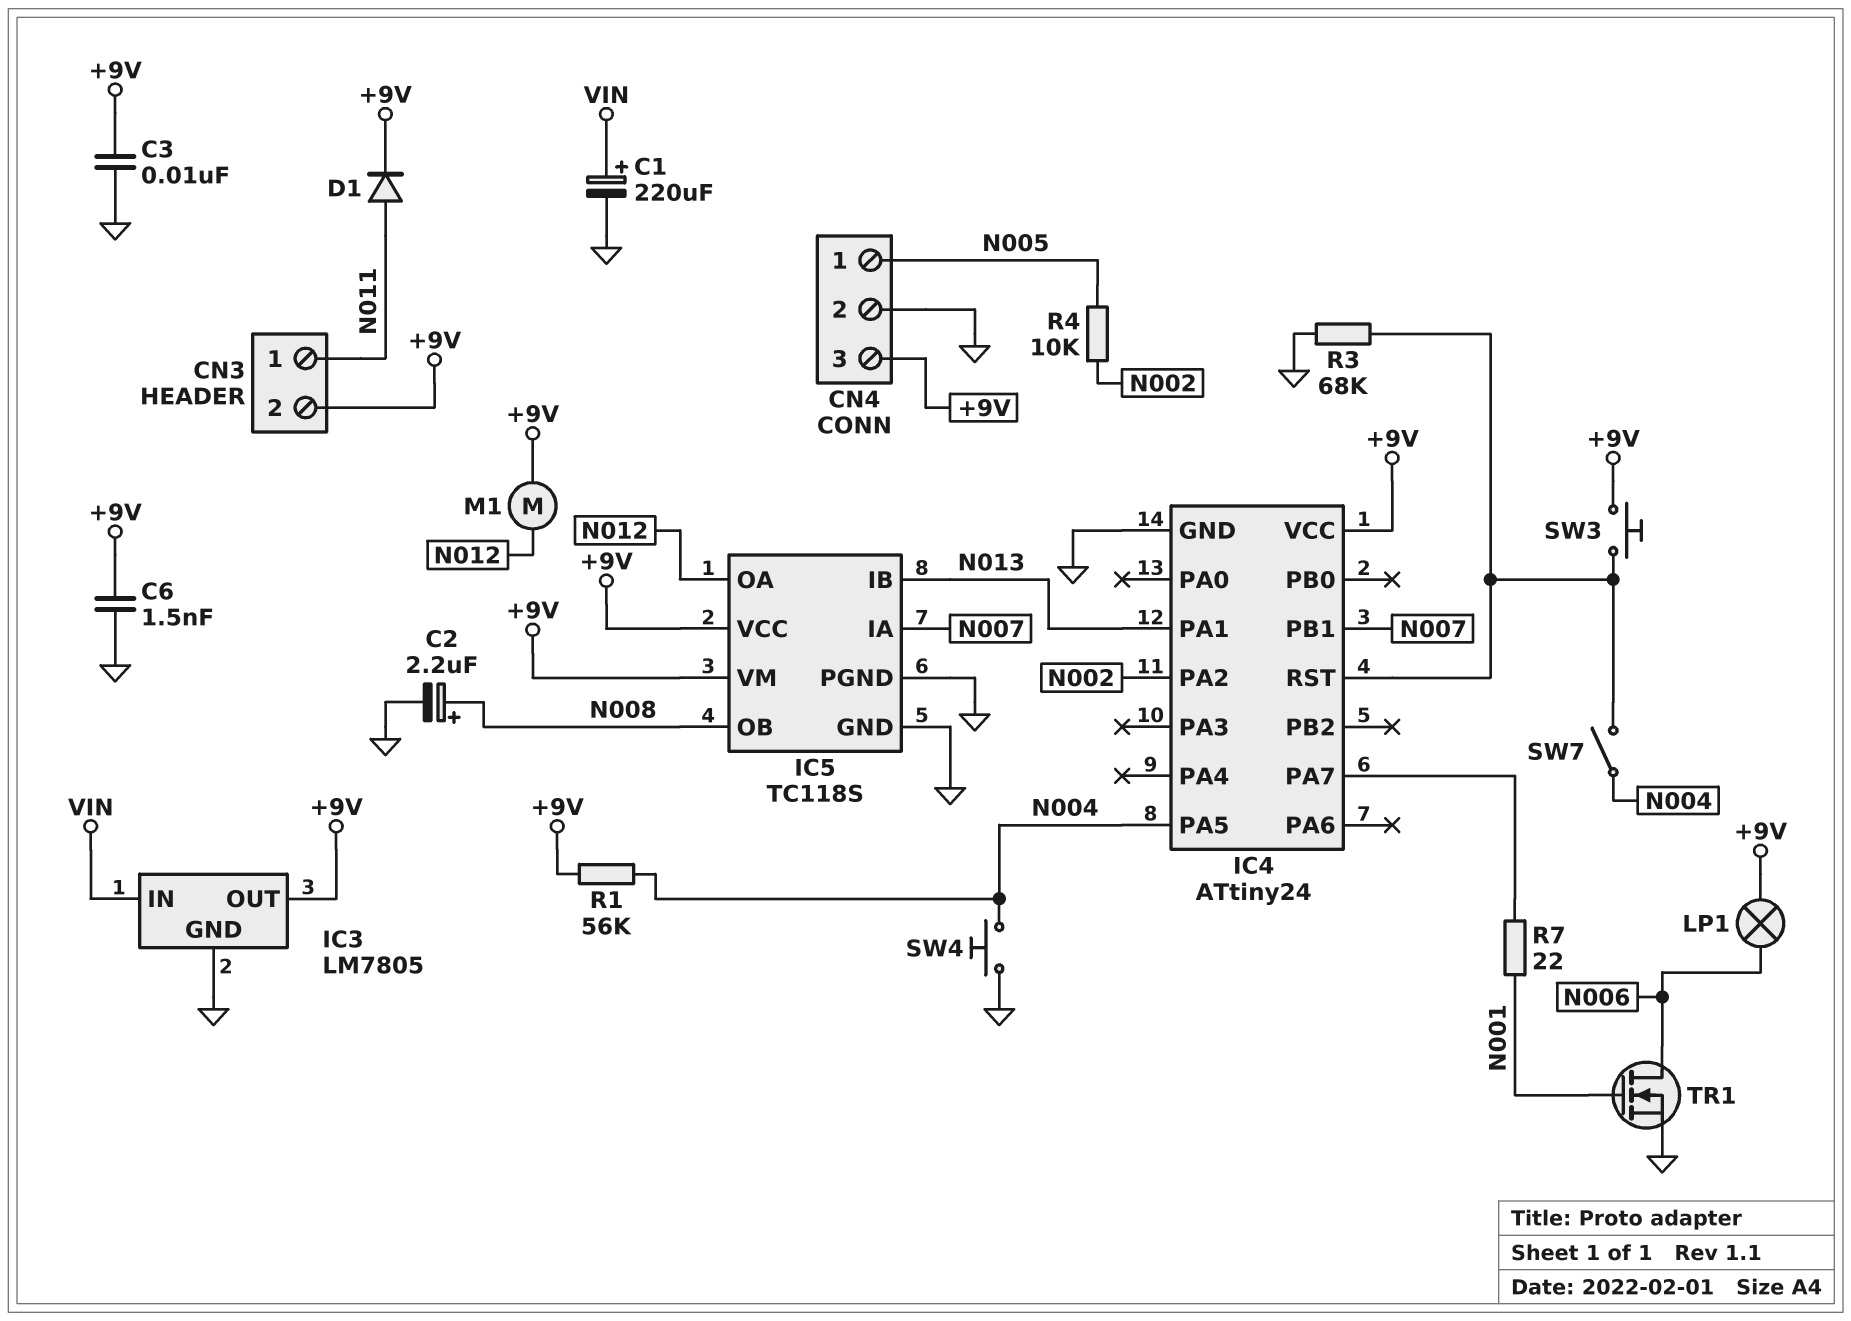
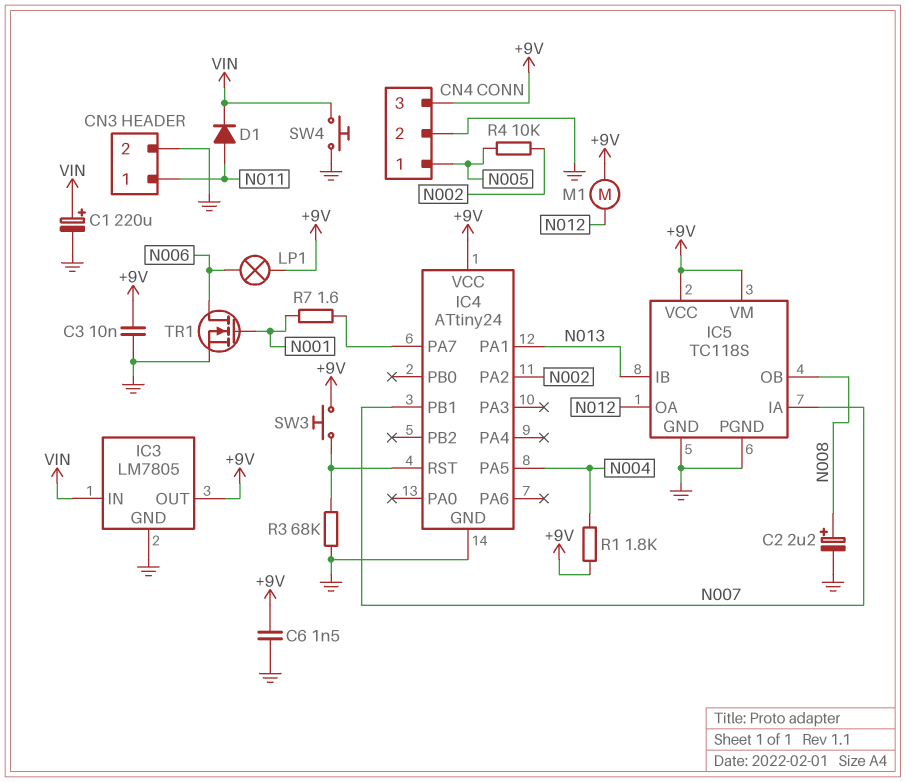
CN3 pin 2: +9V -> GND
D1: diode (A N011, K +9V) -> diode (A N011, K VIN)
R1: 56k (+9V, N004) -> 1.8k (+9V, N004)
R7: 22 (IC4/PA7, N001) -> 1.6 (IC4/PA7, N001)
SW4: button (GND, N004) -> button (GND, VIN)
SW7: switch (IC4/RST, N004) -> none

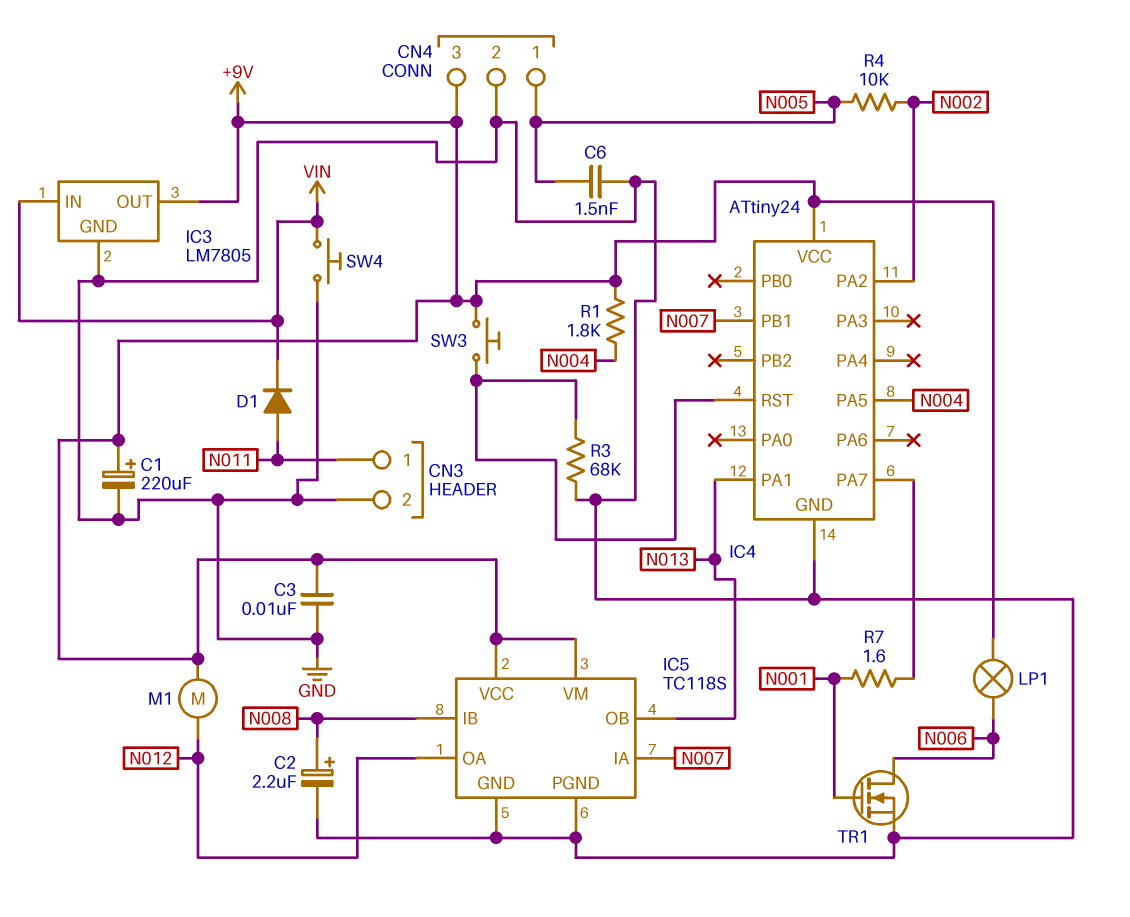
C1: 220uF (plus VIN, minus GND) -> 220uF (plus +9V, minus GND)
C6: 1.5nF (+9V, GND) -> 1.5nF (GND, N005)
IC5 pin IB: N013 -> N008
IC5 pin OB: N008 -> N013

